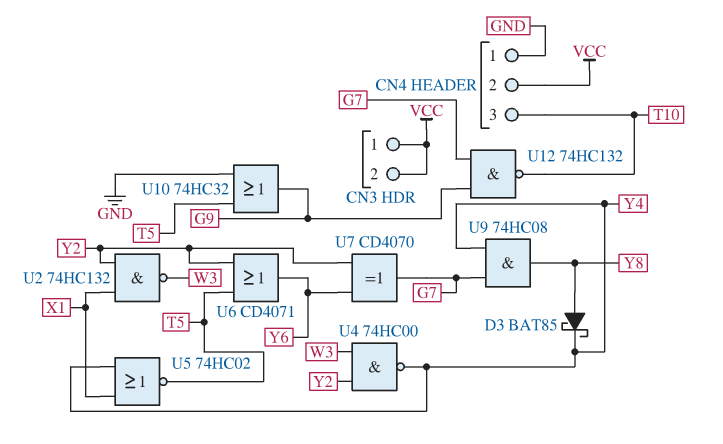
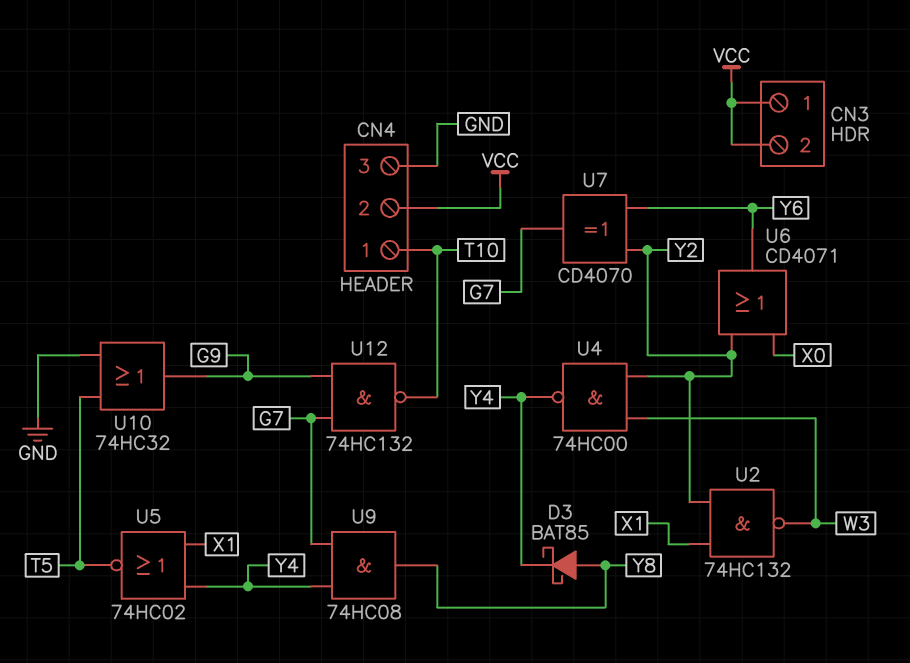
CN4 pin 1: GND -> T10
CN4 pin 3: T10 -> GND
U6: OR CD4071 (in T5, in Y2, out Y6) -> OR CD4071 (in X0, in Y2, out Y6)

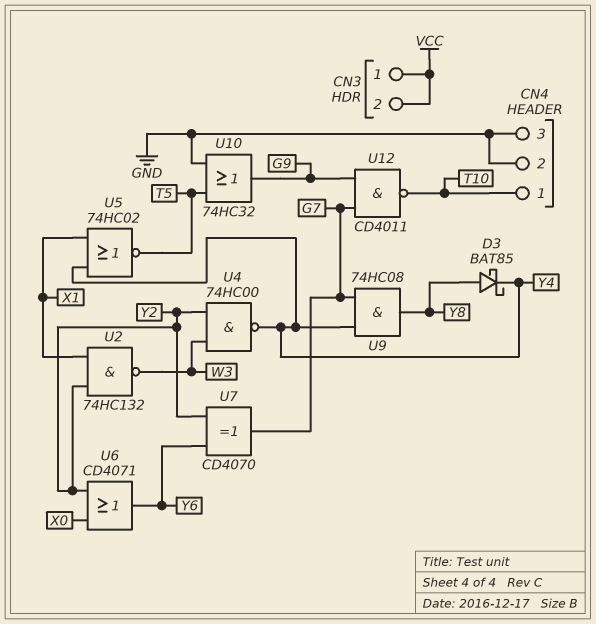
CN4 pin 2: VCC -> GND
U12: NAND 74HC132 (in G7, in G9, out T10) -> NAND CD4011 (in G7, in G9, out T10)

